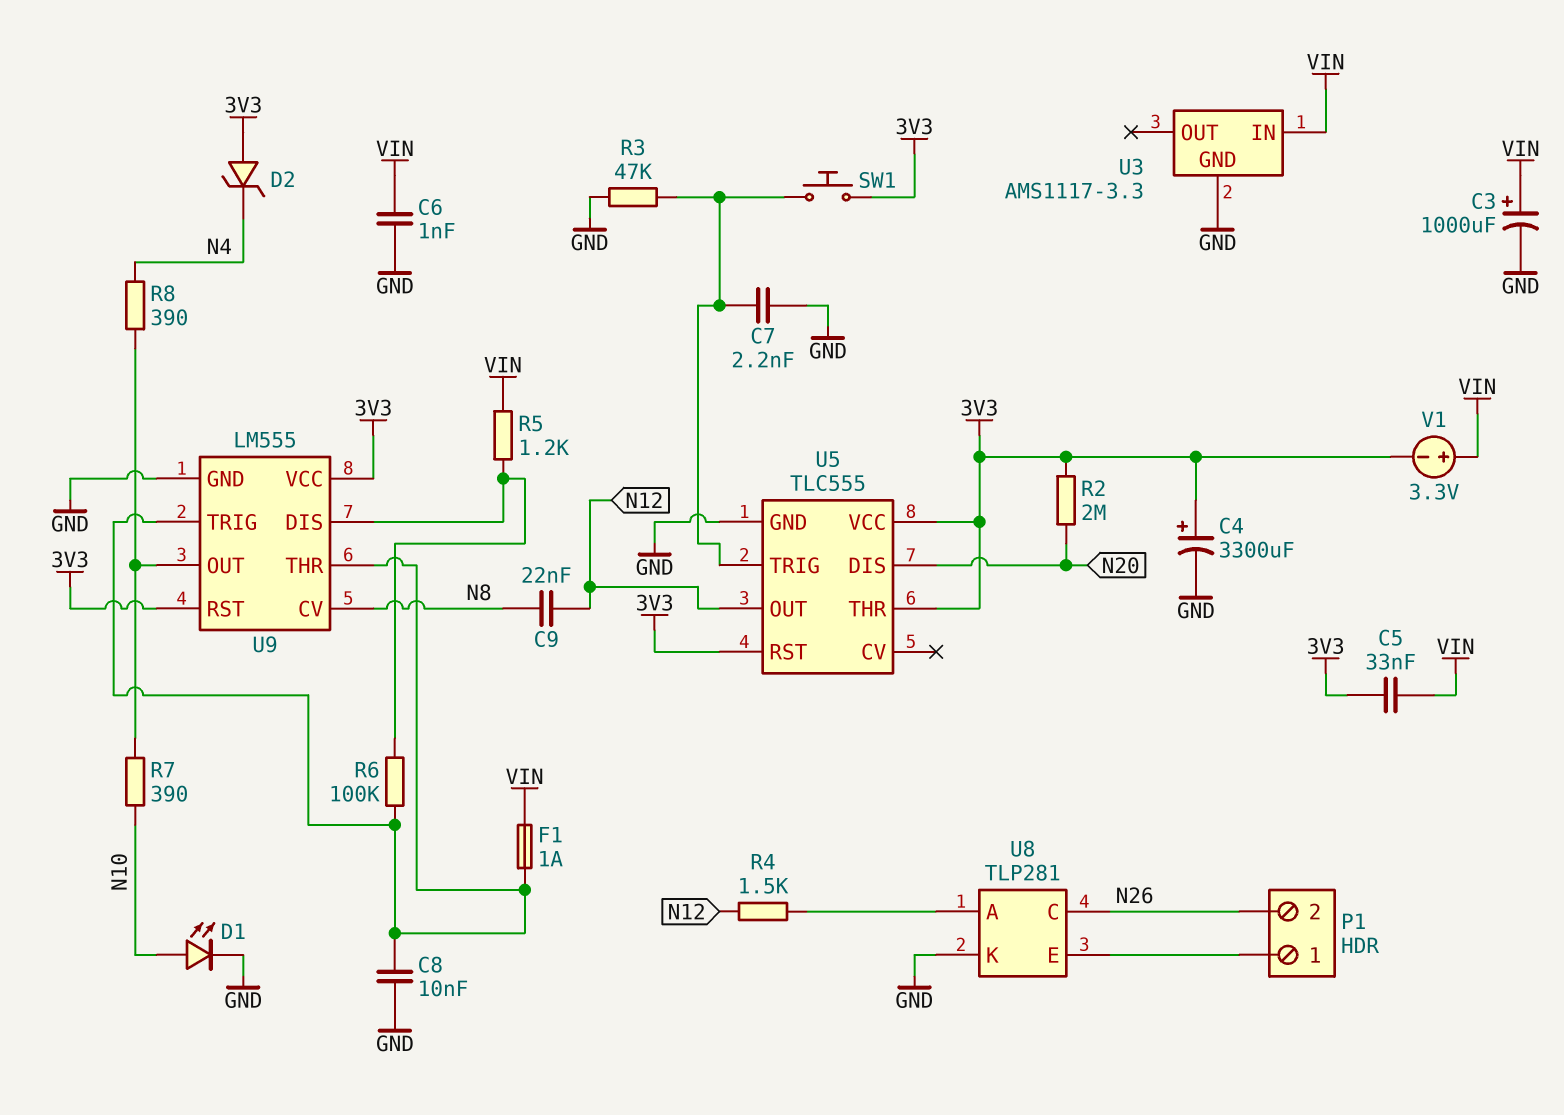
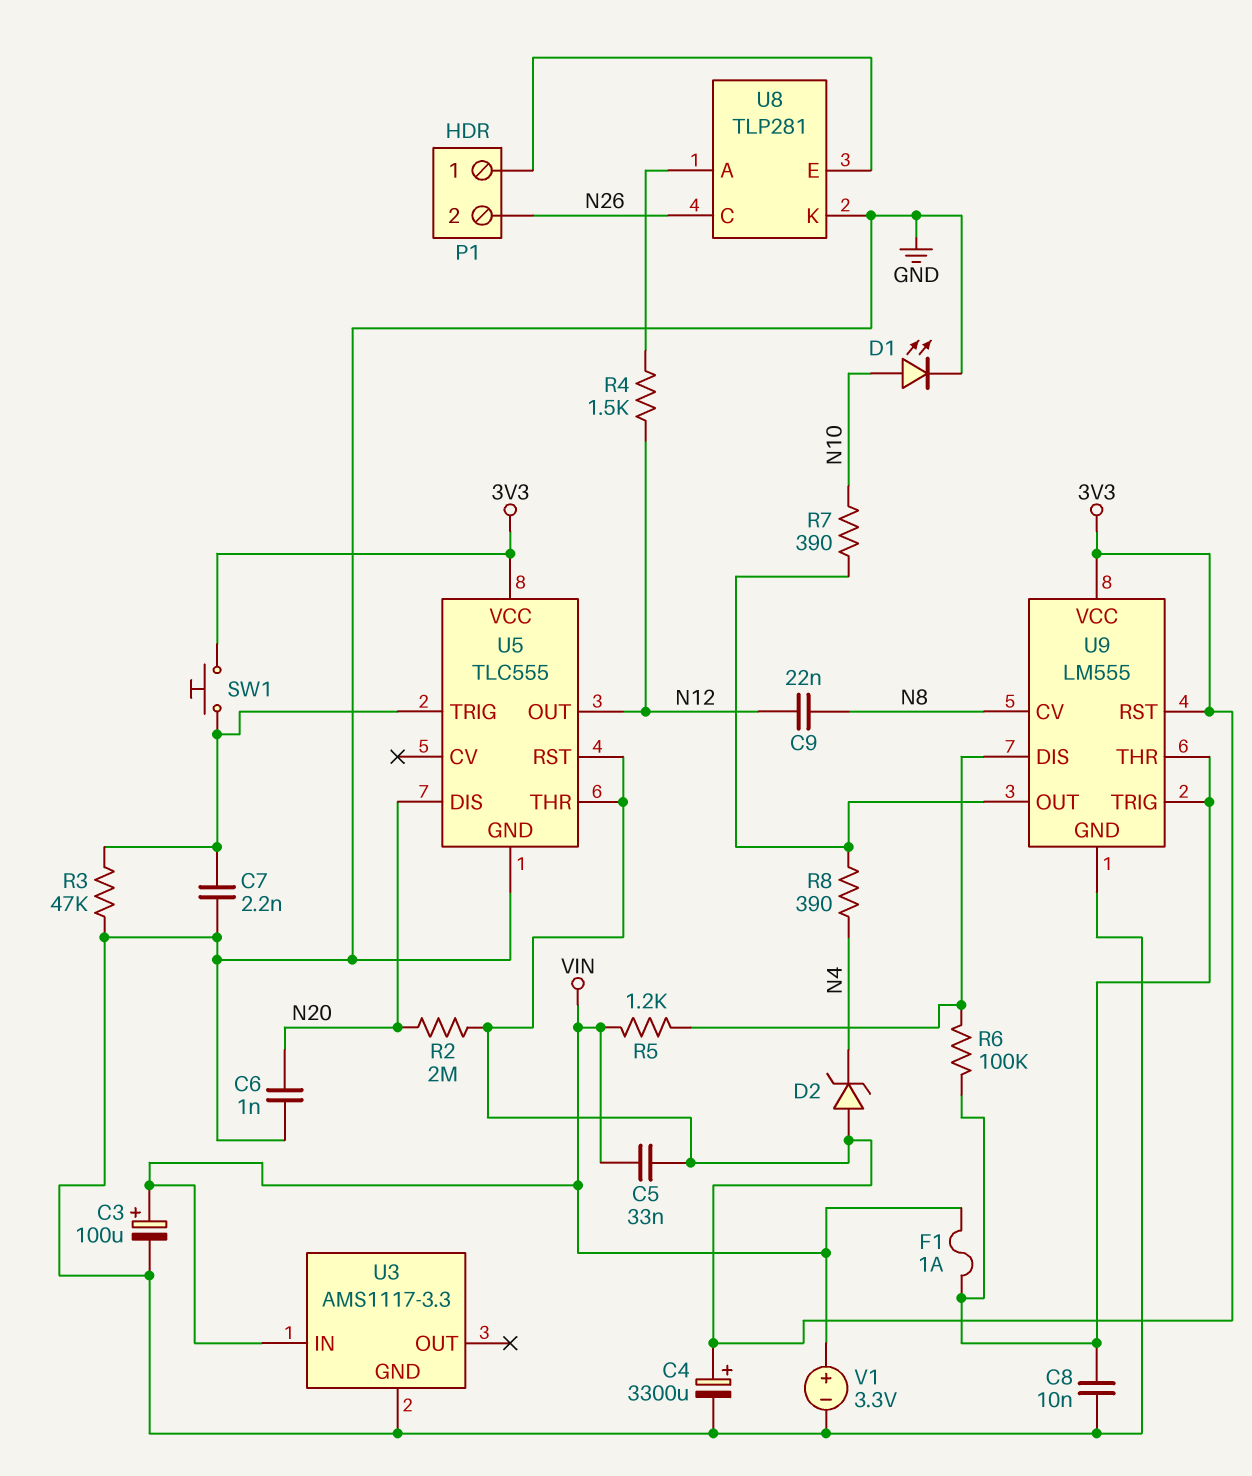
C3: 1000uF (plus VIN, minus GND) -> 100uF (plus VIN, minus GND)
C6: 1nF (GND, VIN) -> 1nF (GND, N20)
V1: 3.3V (plus VIN, minus 3V3) -> 3.3V (plus VIN, minus GND)

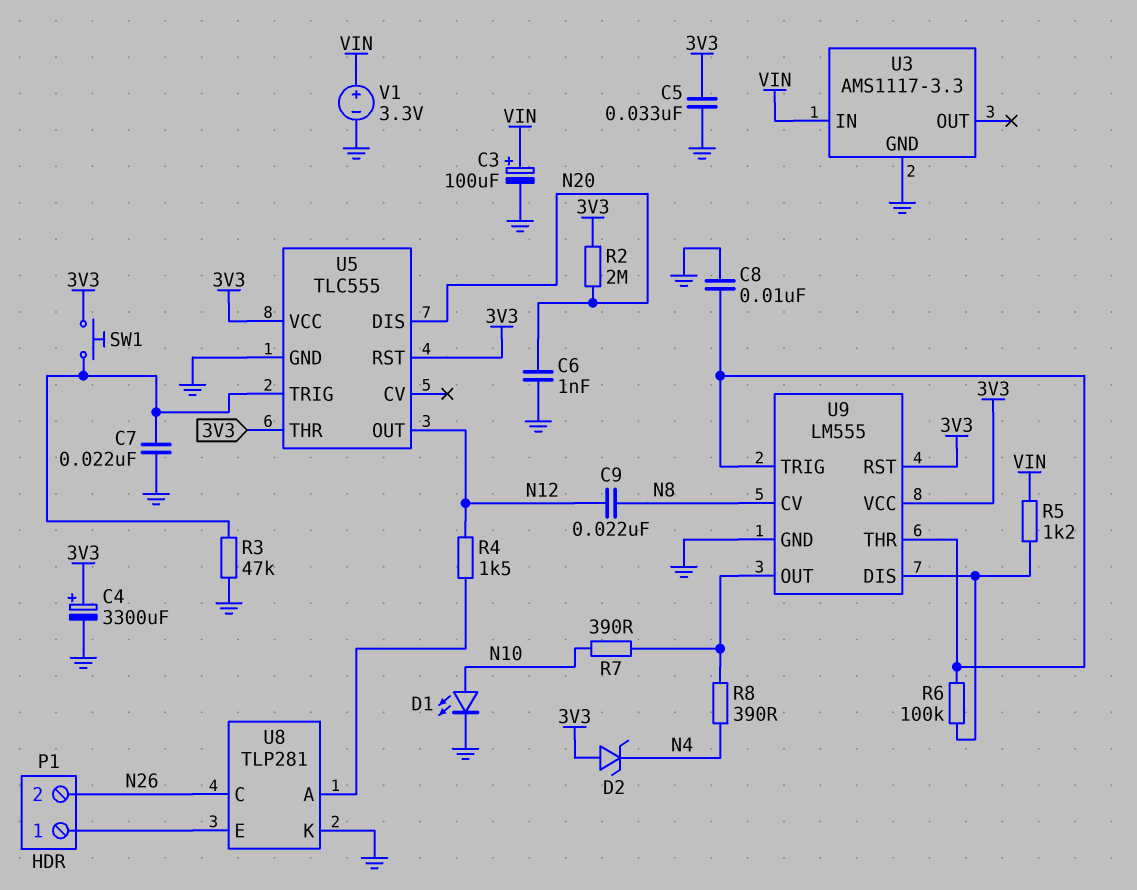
C5: 33nF (3V3, VIN) -> 33nF (3V3, GND)
C7: 2.2nF (GND, U5/TRIG) -> 22nF (GND, U5/TRIG)
F1: 1A (U9/THR, VIN) -> none

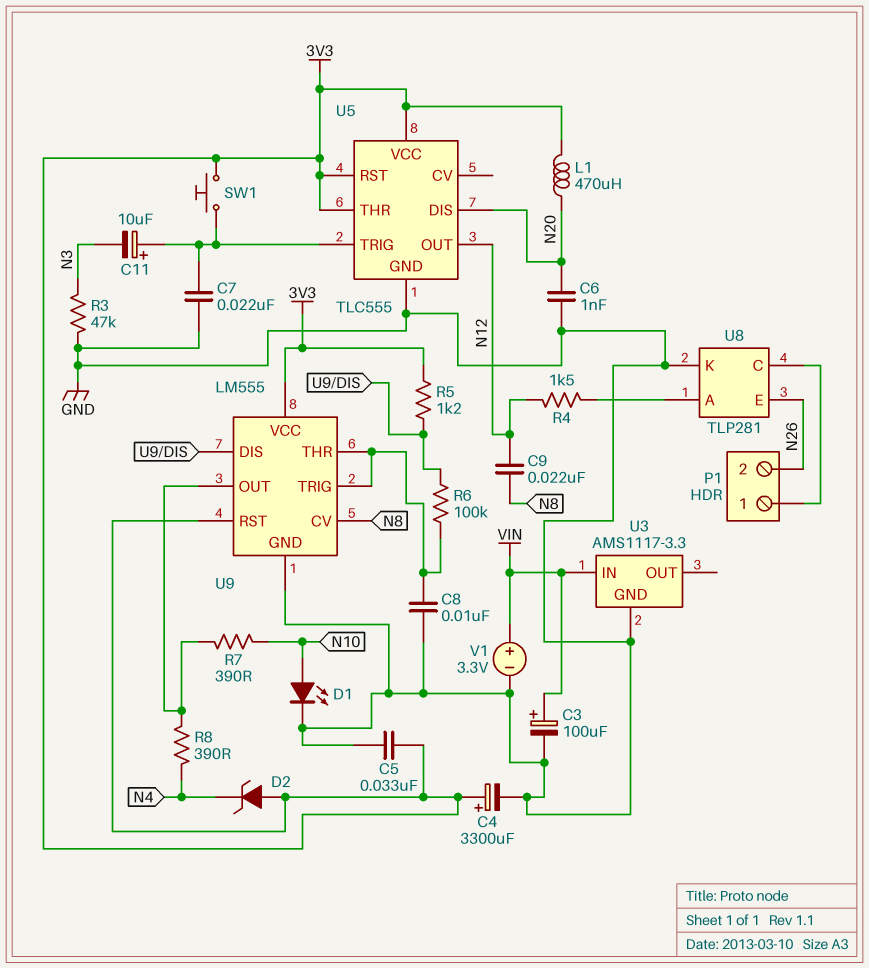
C11: none -> 10uF (plus U5/TRIG, minus N3)
L1: none -> 470uH (3V3, N20)
R2: 2M (3V3, N20) -> none
R3: 47k (GND, U5/TRIG) -> 47k (GND, N3)
R5: 1.2k (U9/DIS, VIN) -> 1.2k (3V3, U9/DIS)
U8 pin C: N26 -> P1/1
U8 pin E: P1/1 -> N26

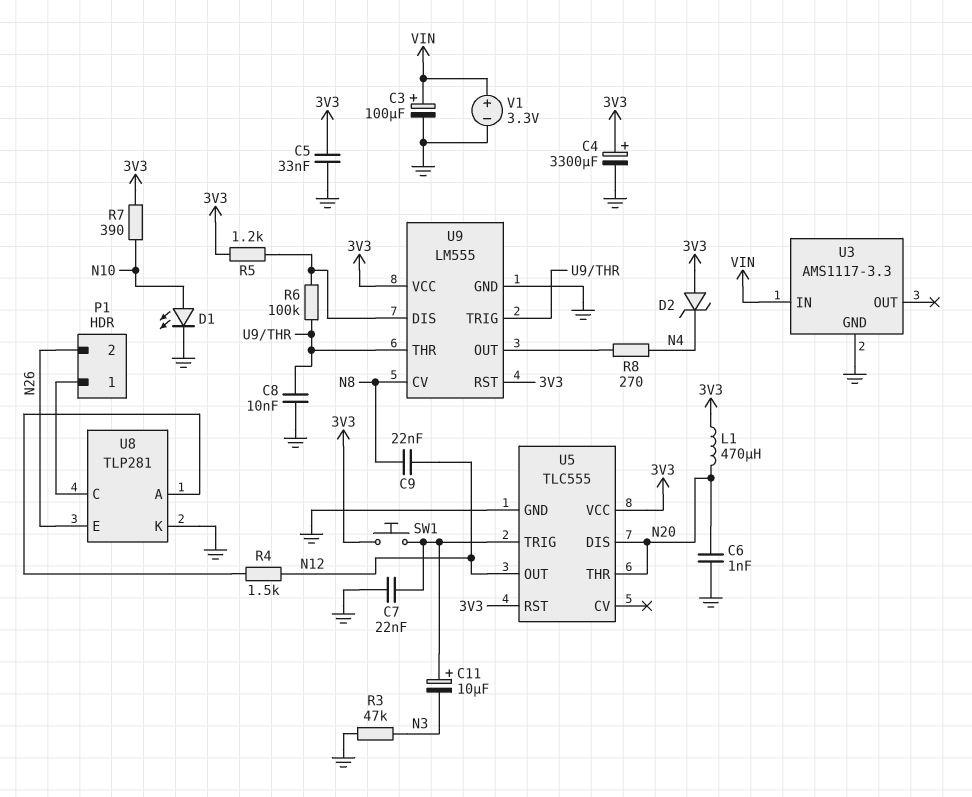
R7: 390 (N10, U9/OUT) -> 390 (3V3, N10)
R8: 390 (N4, U9/OUT) -> 270 (N4, U9/OUT)
U5 pin THR: 3V3 -> N20

